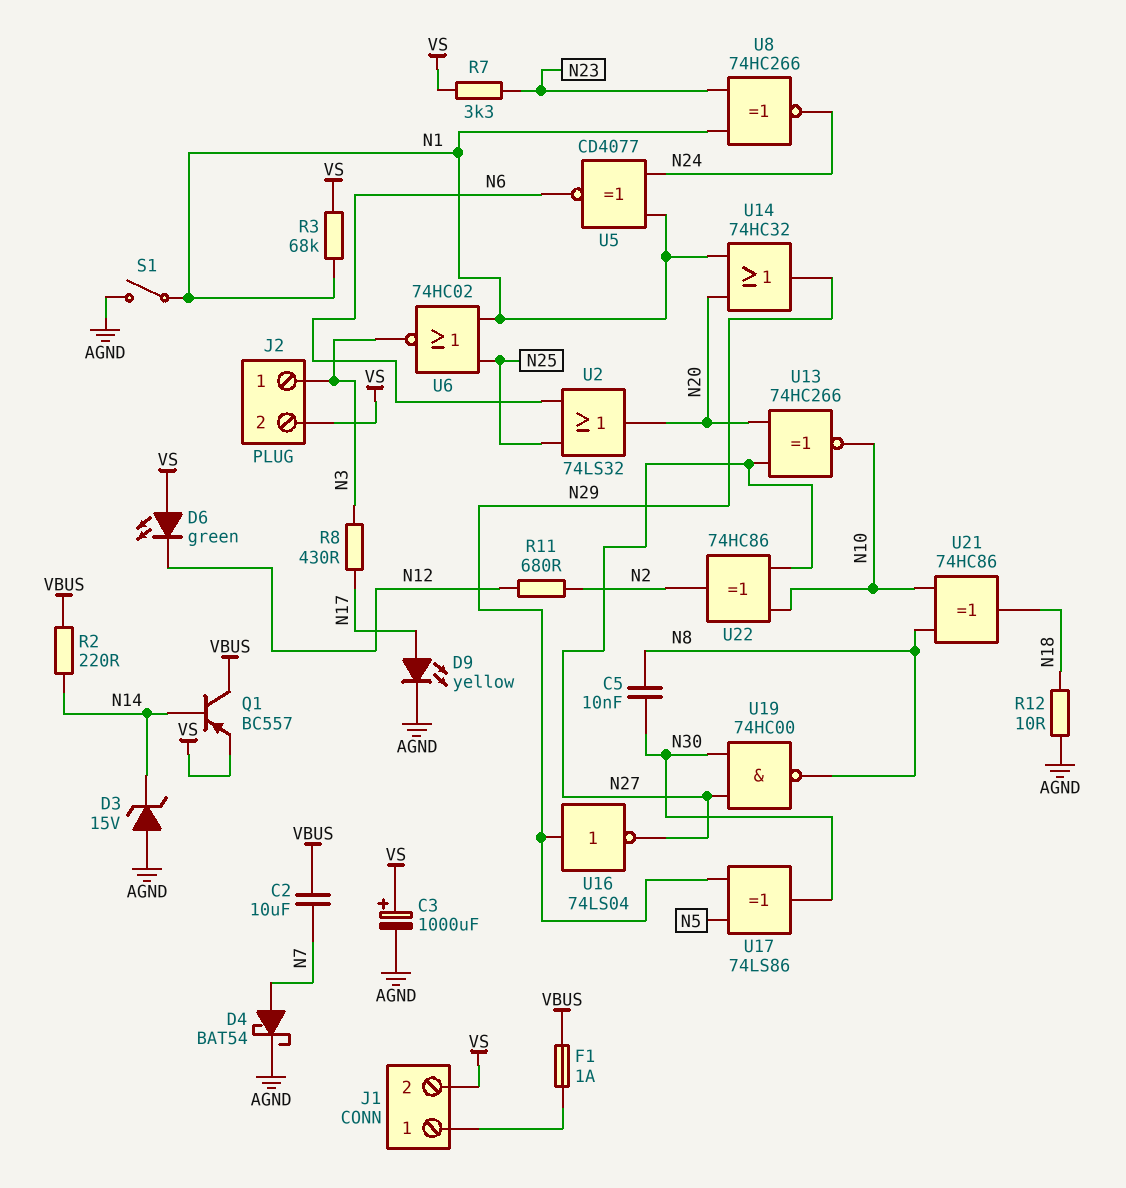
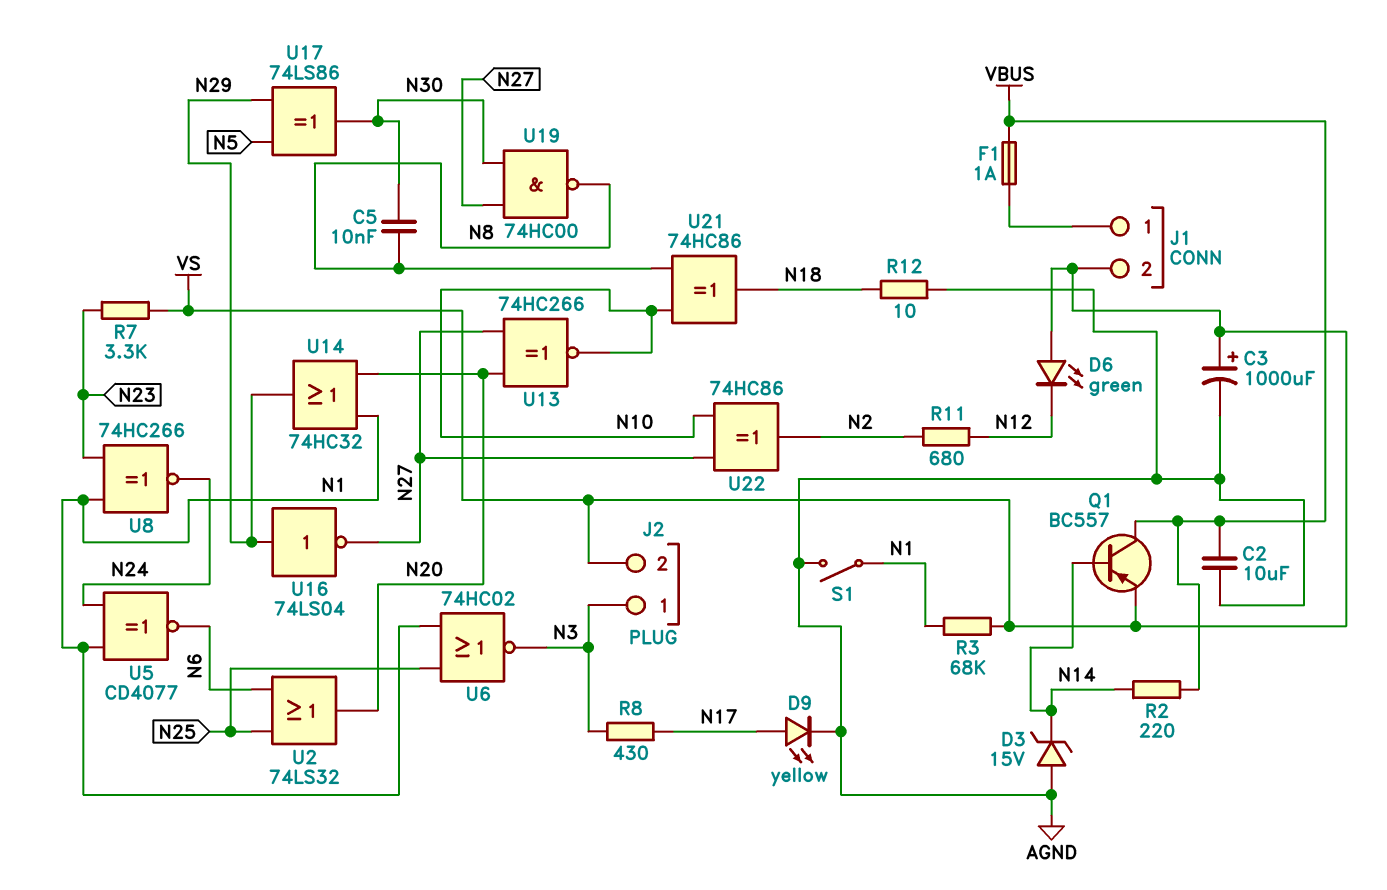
C2: 10uF (N7, VBUS) -> 10uF (AGND, VBUS)
D4: schottky BAT54 (A N7, K AGND) -> none

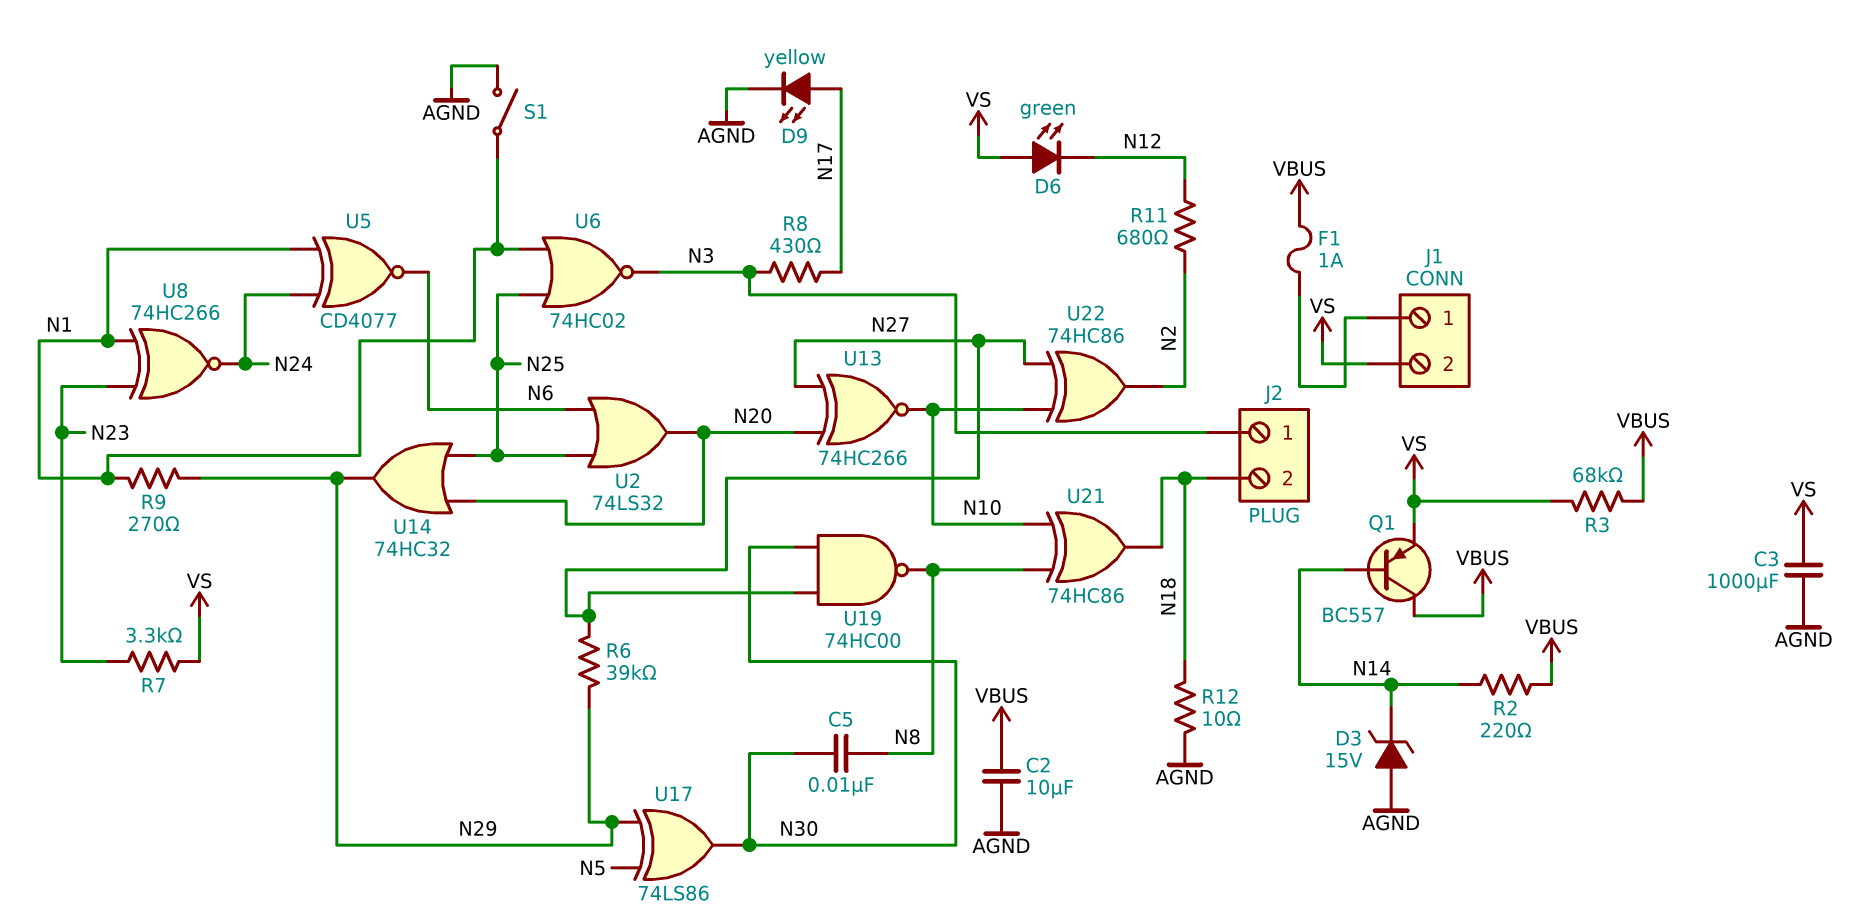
C3: 1000uF (plus VS, minus AGND) -> 1000uF (AGND, VS)
J2 pin 2: VS -> N18
R3: 68k (N1, VS) -> 68k (VBUS, VS)
R6: none -> 39k (N27, N29)
R9: none -> 270 (N1, N29)
U14: OR 74HC32 (in N1, in N20, out N29) -> OR 74HC32 (in N20, in N25, out N29)
U16: NOT 74LS04 (in N29, out N27) -> none

